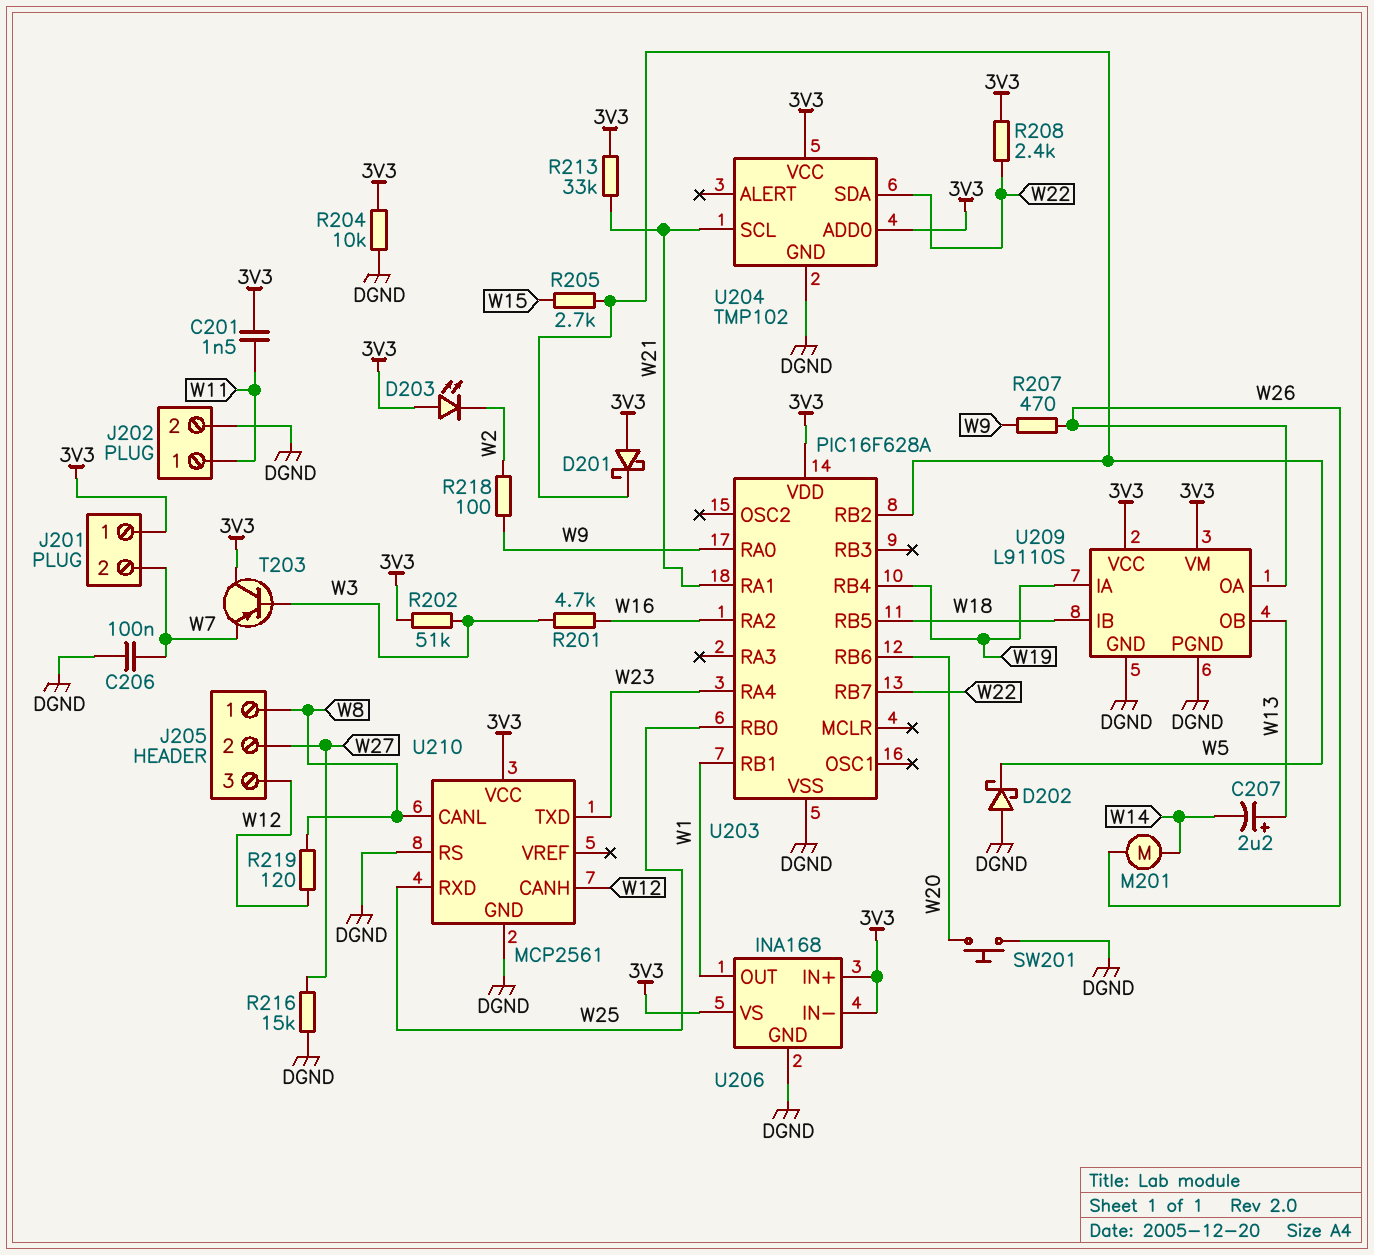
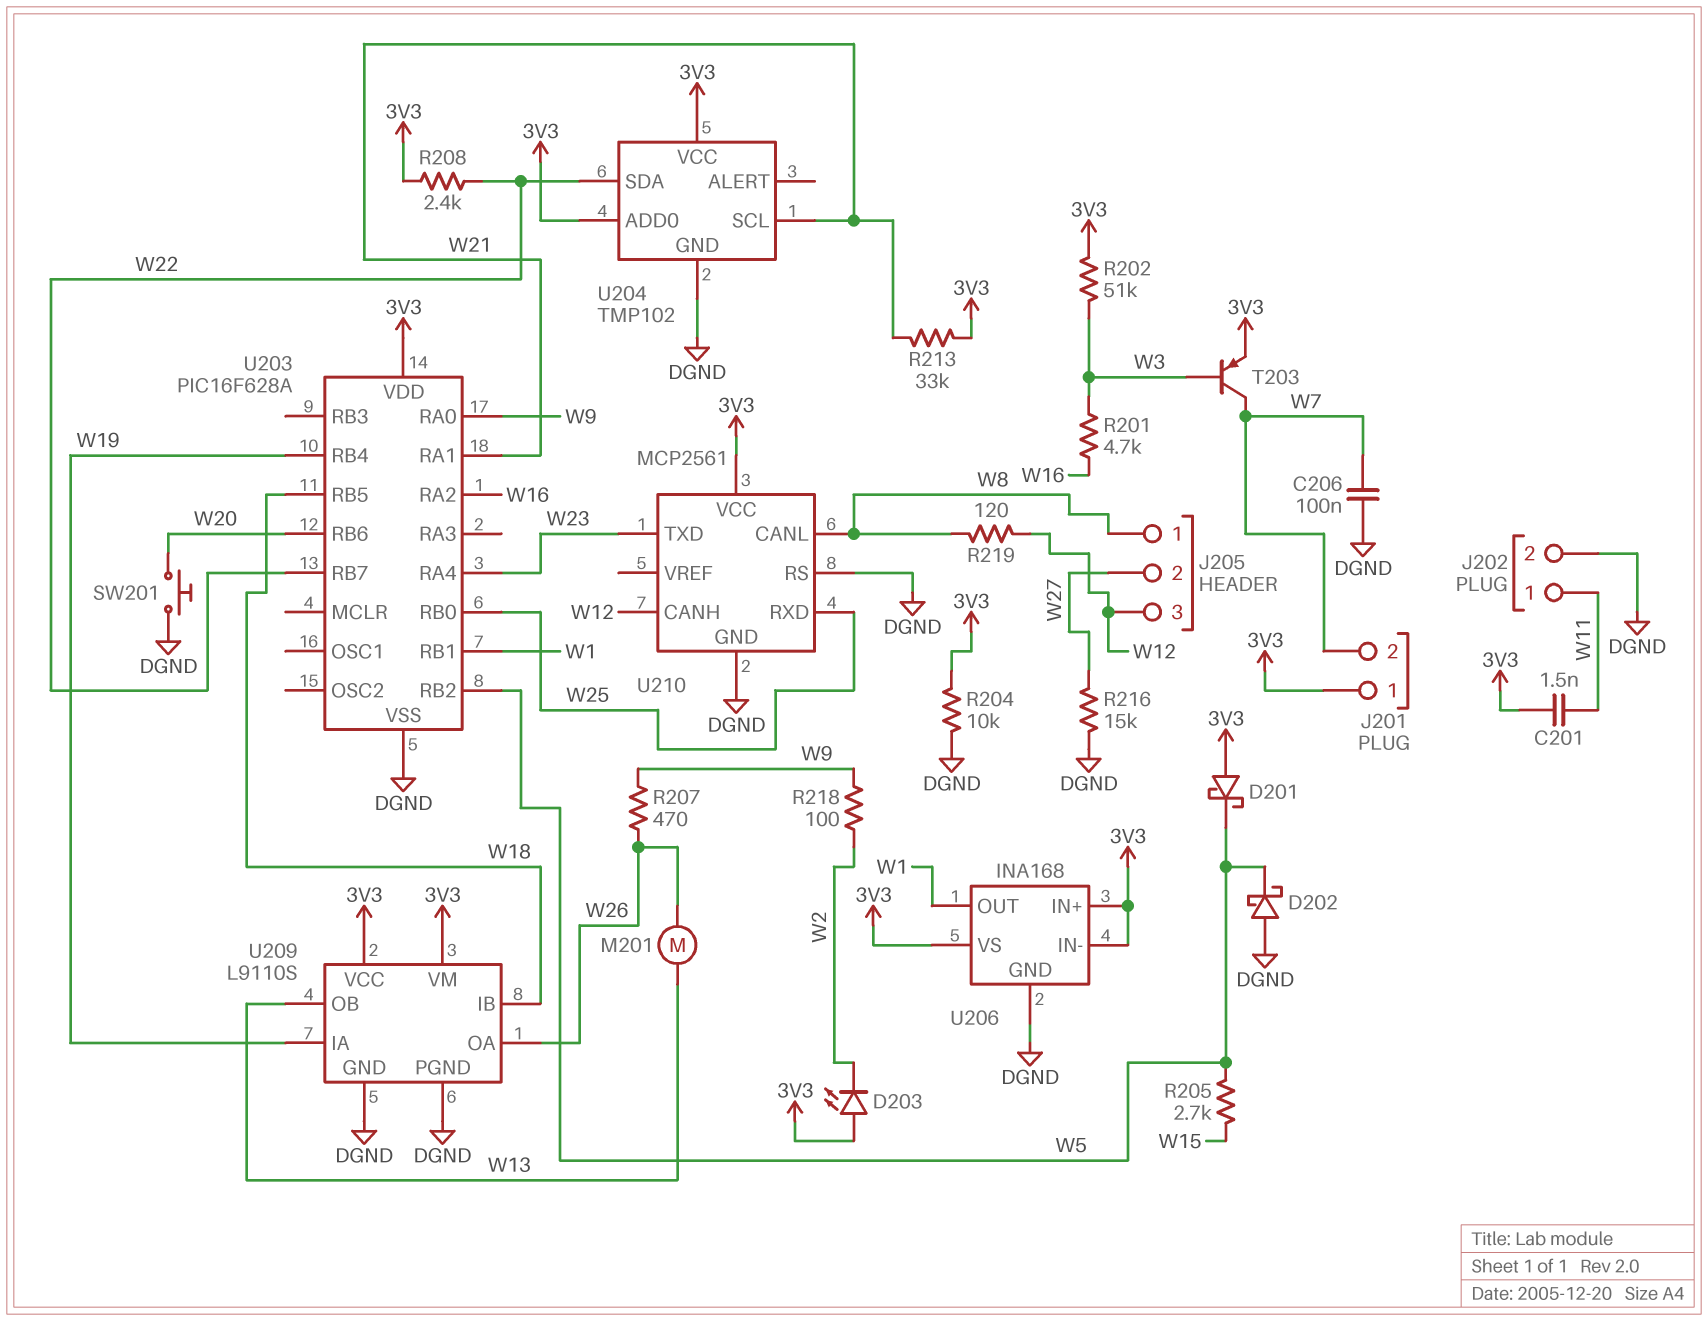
C207: 2.2uF (plus W13, minus W14) -> none
M201: motor (W14, W26) -> motor (W13, W26)
T203: PNP (B W3, C 3V3, E W7) -> PNP (B W3, C W7, E 3V3)

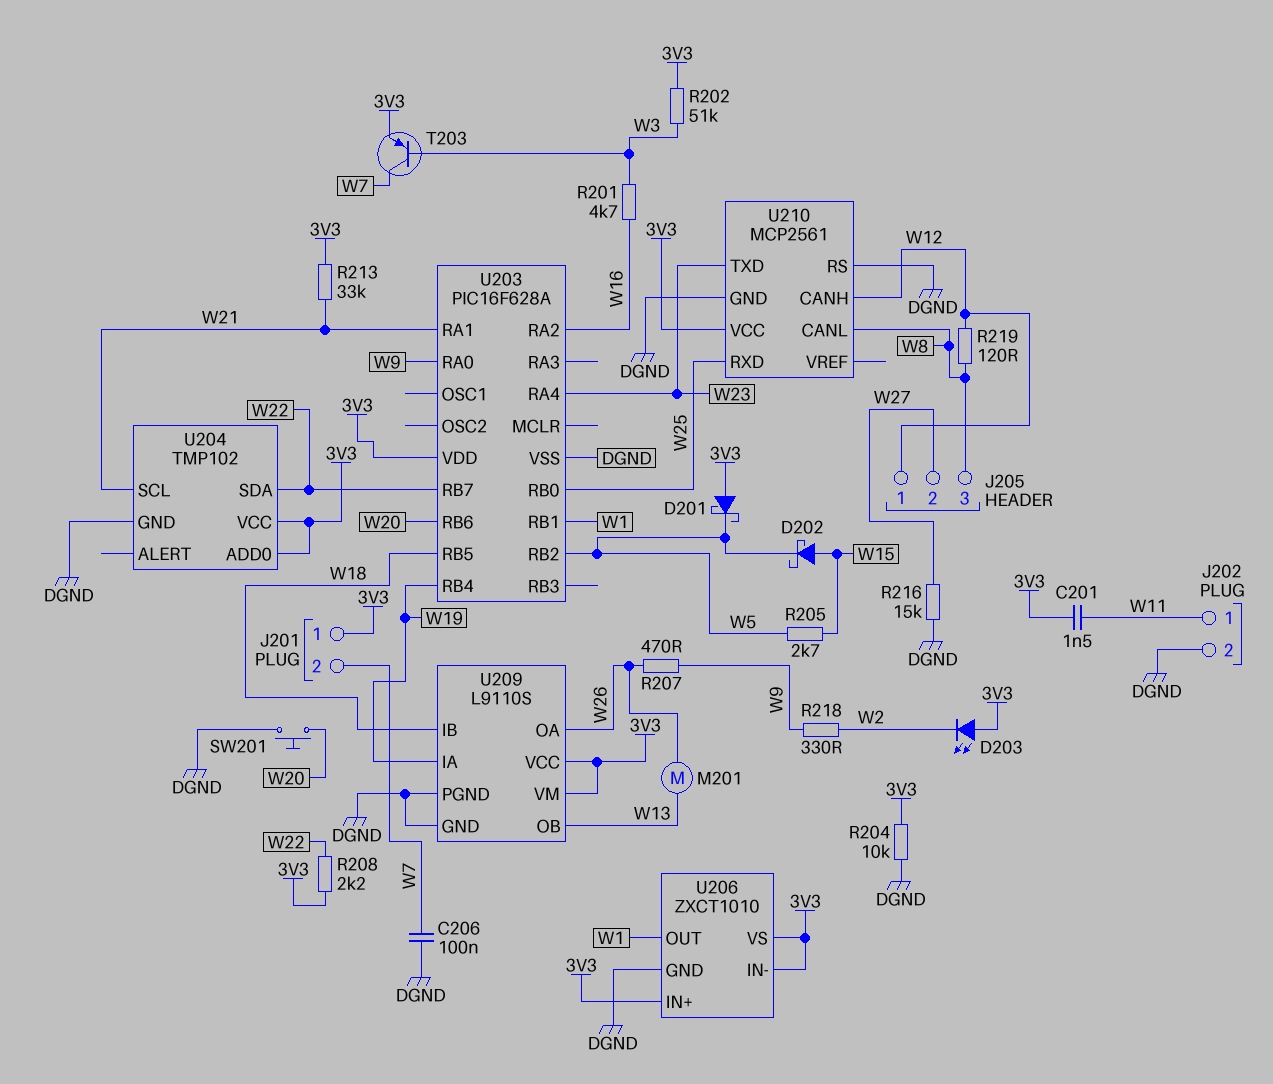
D202: schottky (A DGND, K W5) -> schottky (A W15, K W5)
J205 pin 1: W8 -> W12
J205 pin 3: W12 -> W8
R208: 2.4k (3V3, W22) -> 2.2k (3V3, W22)
R218: 100 (W2, W9) -> 330 (W2, W9)
U206: INA168 -> ZXCT1010

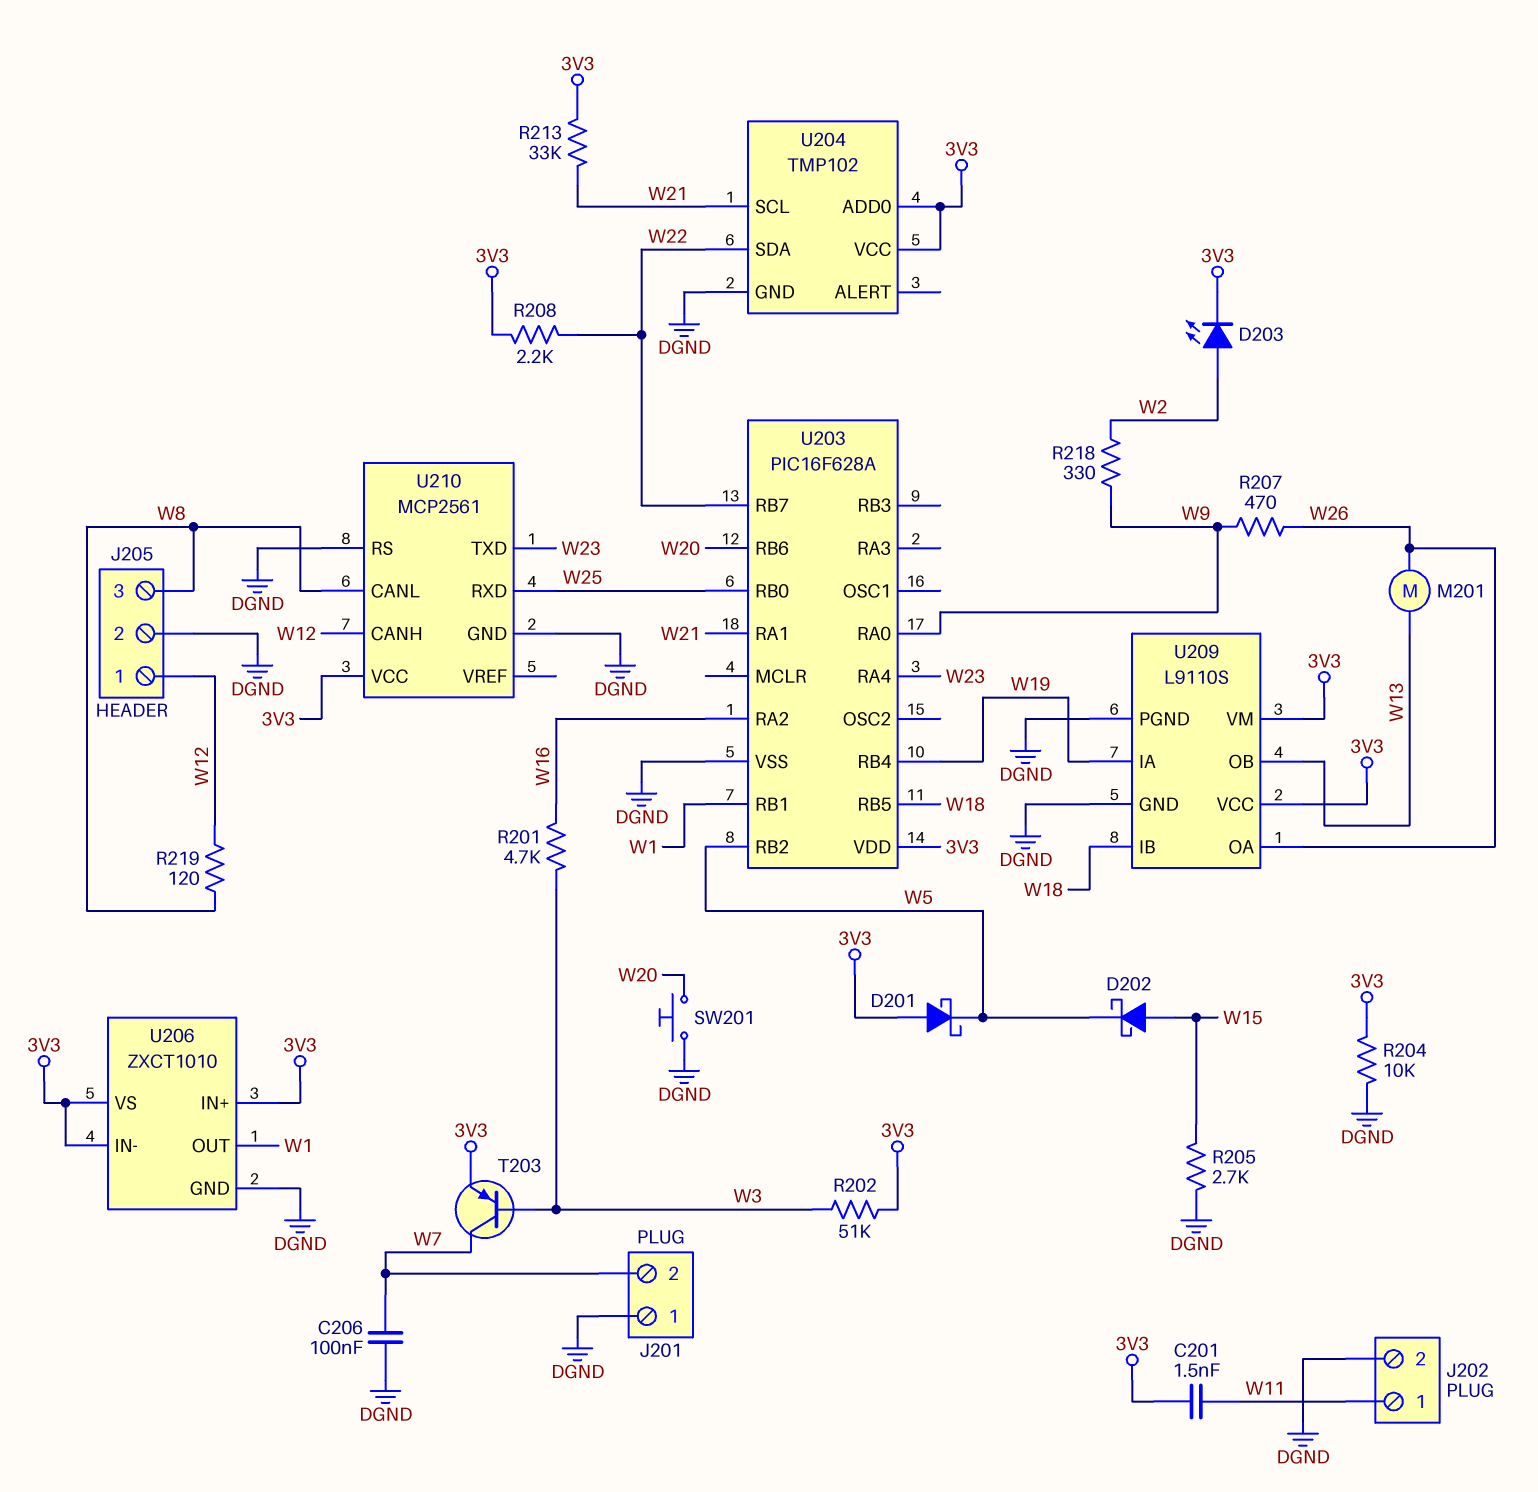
D203: LED (A 3V3, K W2) -> LED (A W2, K 3V3)
J201 pin 1: 3V3 -> DGND
J205 pin 2: W27 -> DGND
R205: 2.7k (W5, W15) -> 2.7k (DGND, W15)
R216: 15k (DGND, W27) -> none

